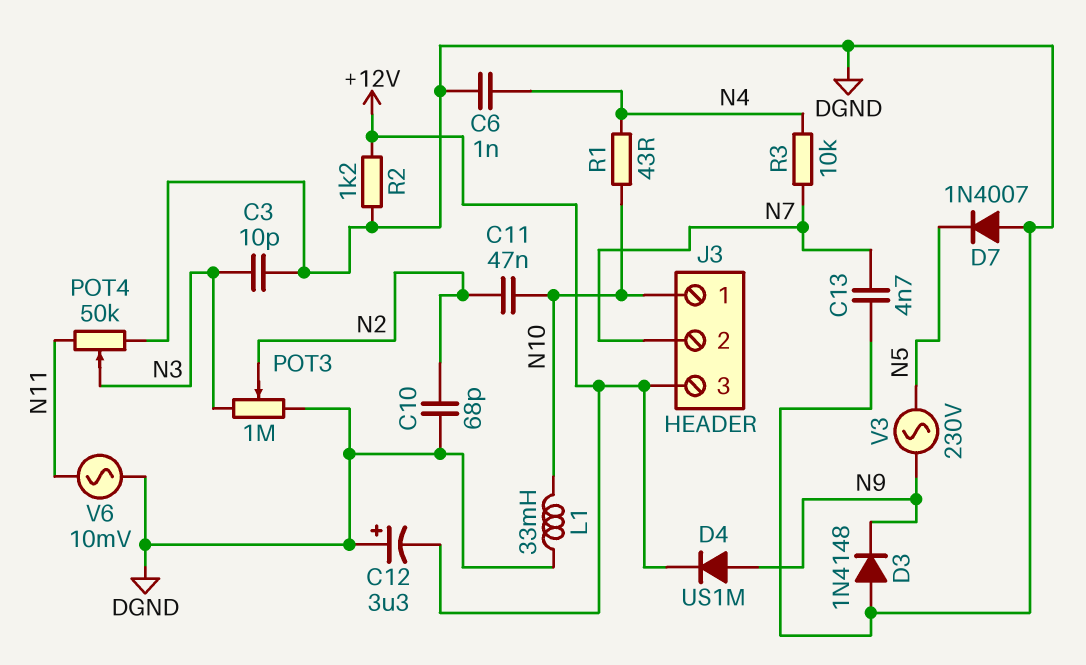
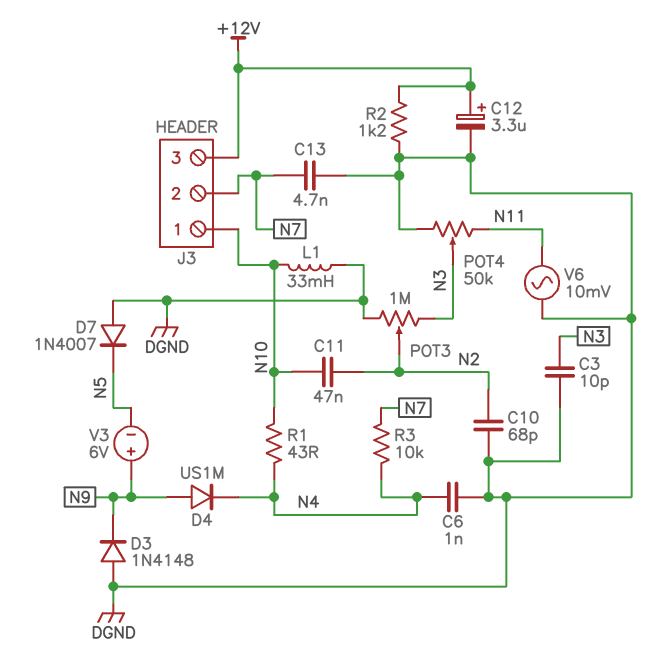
C12: 3.3uF (plus DGND, minus +12V) -> 3.3uF (plus +12V, minus DGND)
D4: diode US1M (A N9, K +12V) -> diode US1M (A N9, K N4)
V3: AC 230V (N5, N9) -> 6V (plus N9, minus N5)

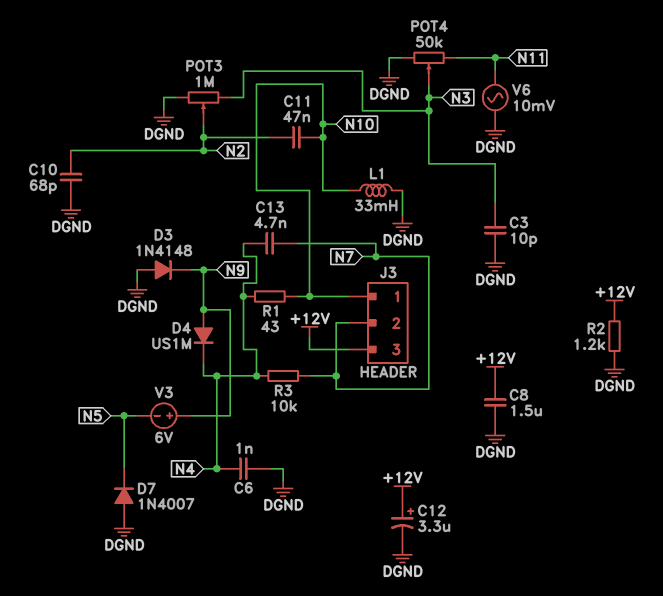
C8: none -> 1.5uF (+12V, DGND)
C13: 4.7nF (DGND, N7) -> 4.7nF (N4, N7)

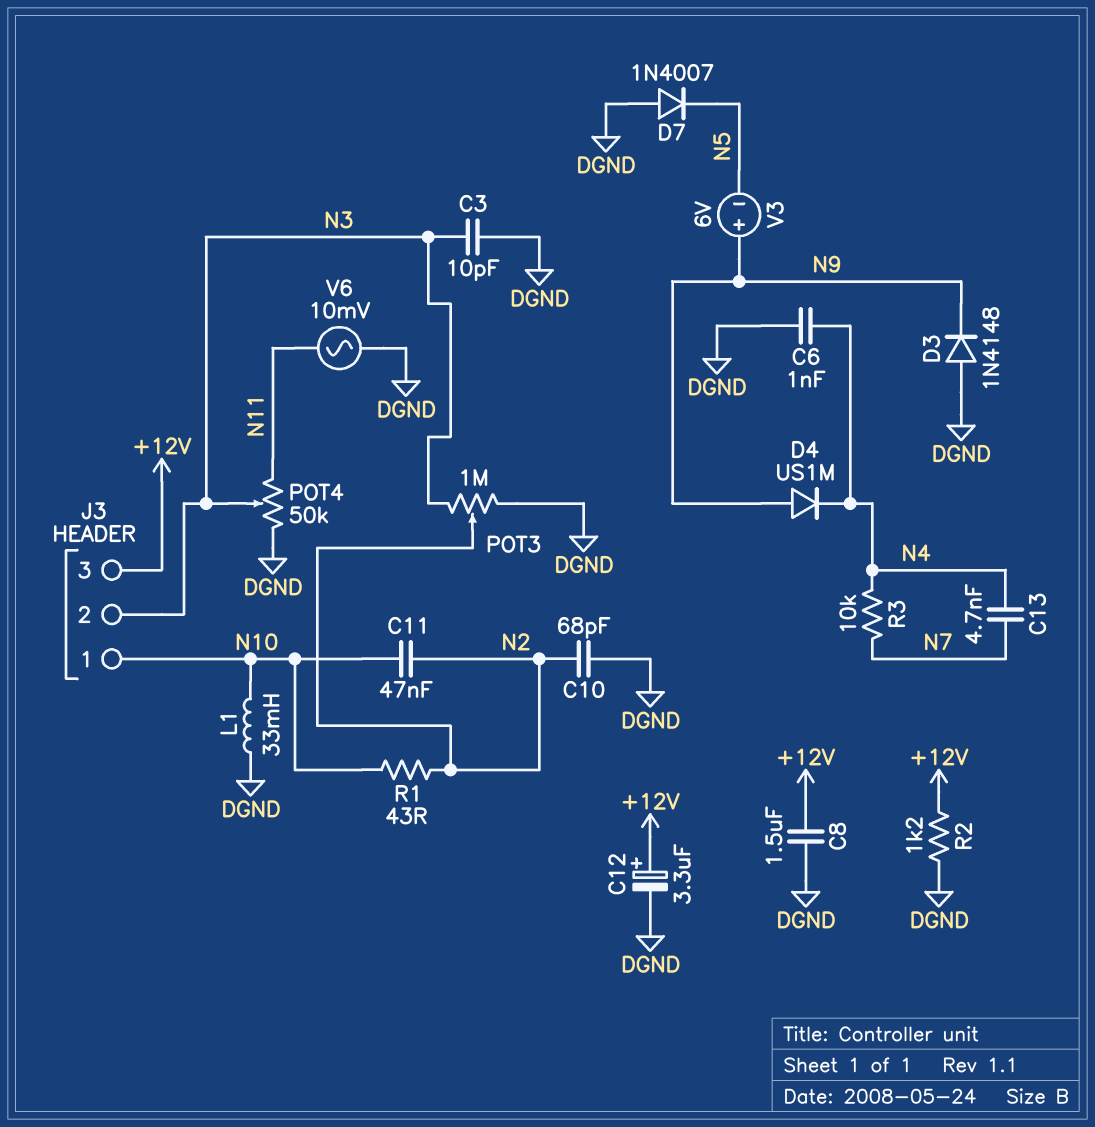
J3 pin 2: N7 -> N3
R1: 43 (N4, N10) -> 43 (N2, N10)

